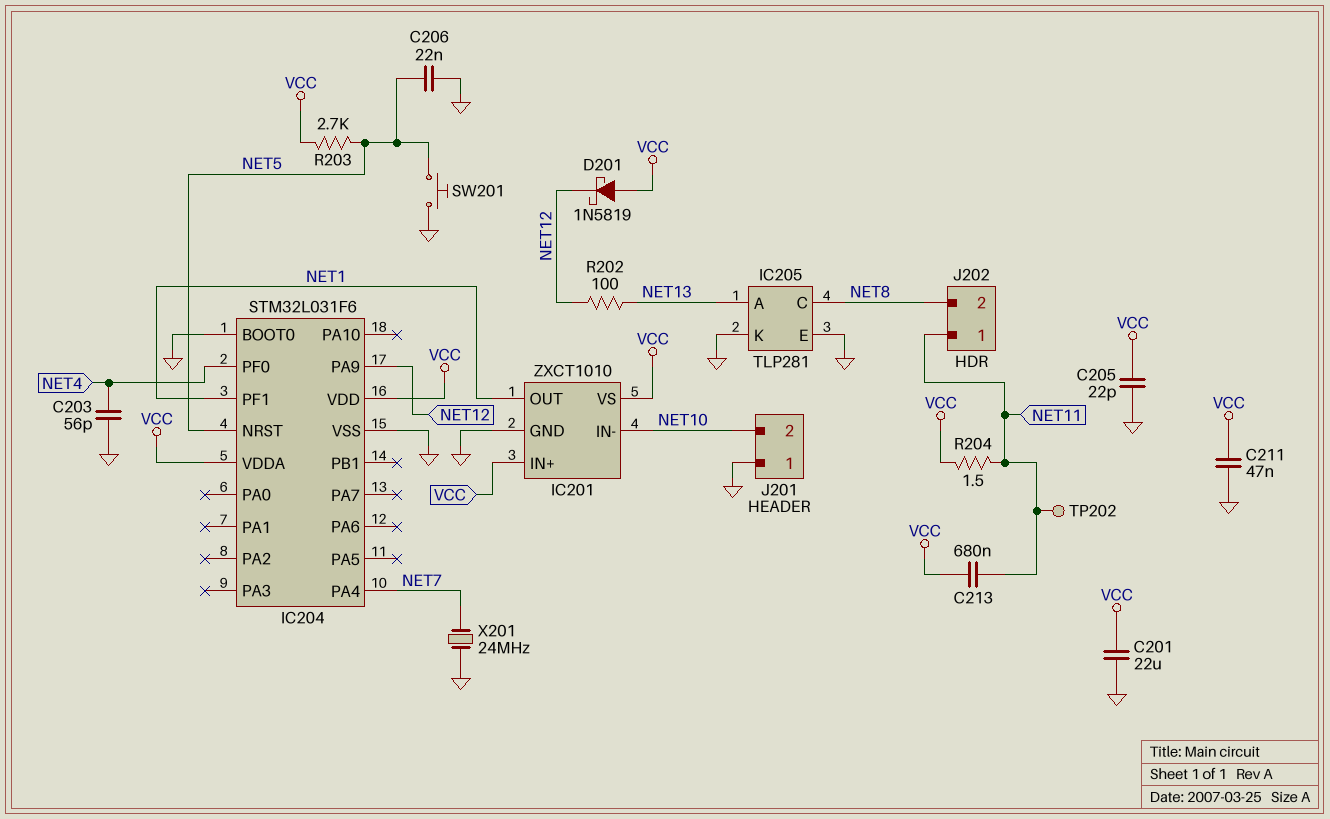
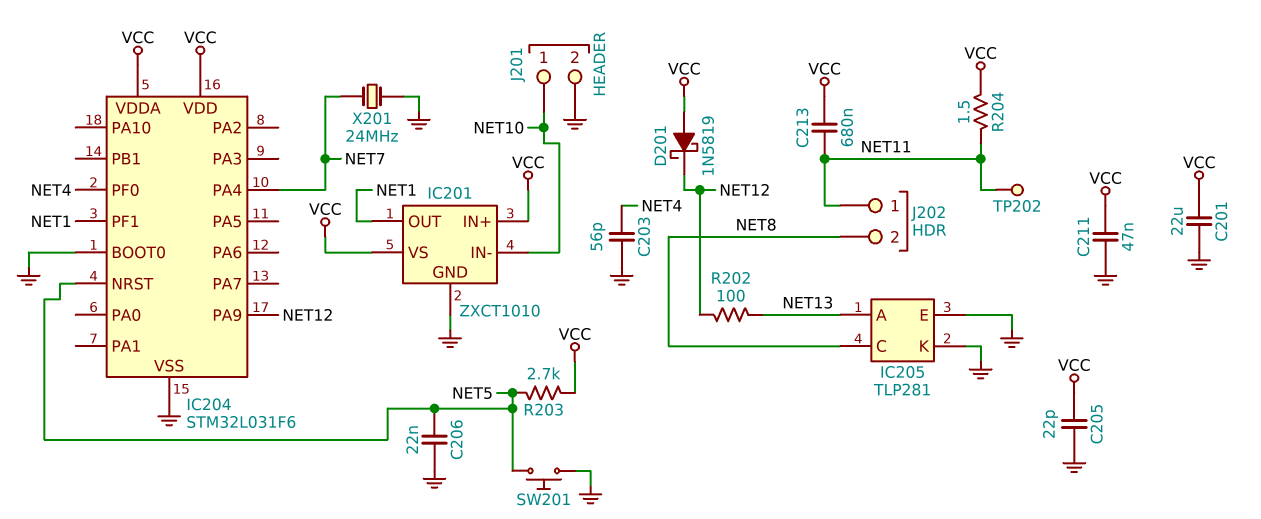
J201 pin 1: GND -> NET10
J201 pin 2: NET10 -> GND

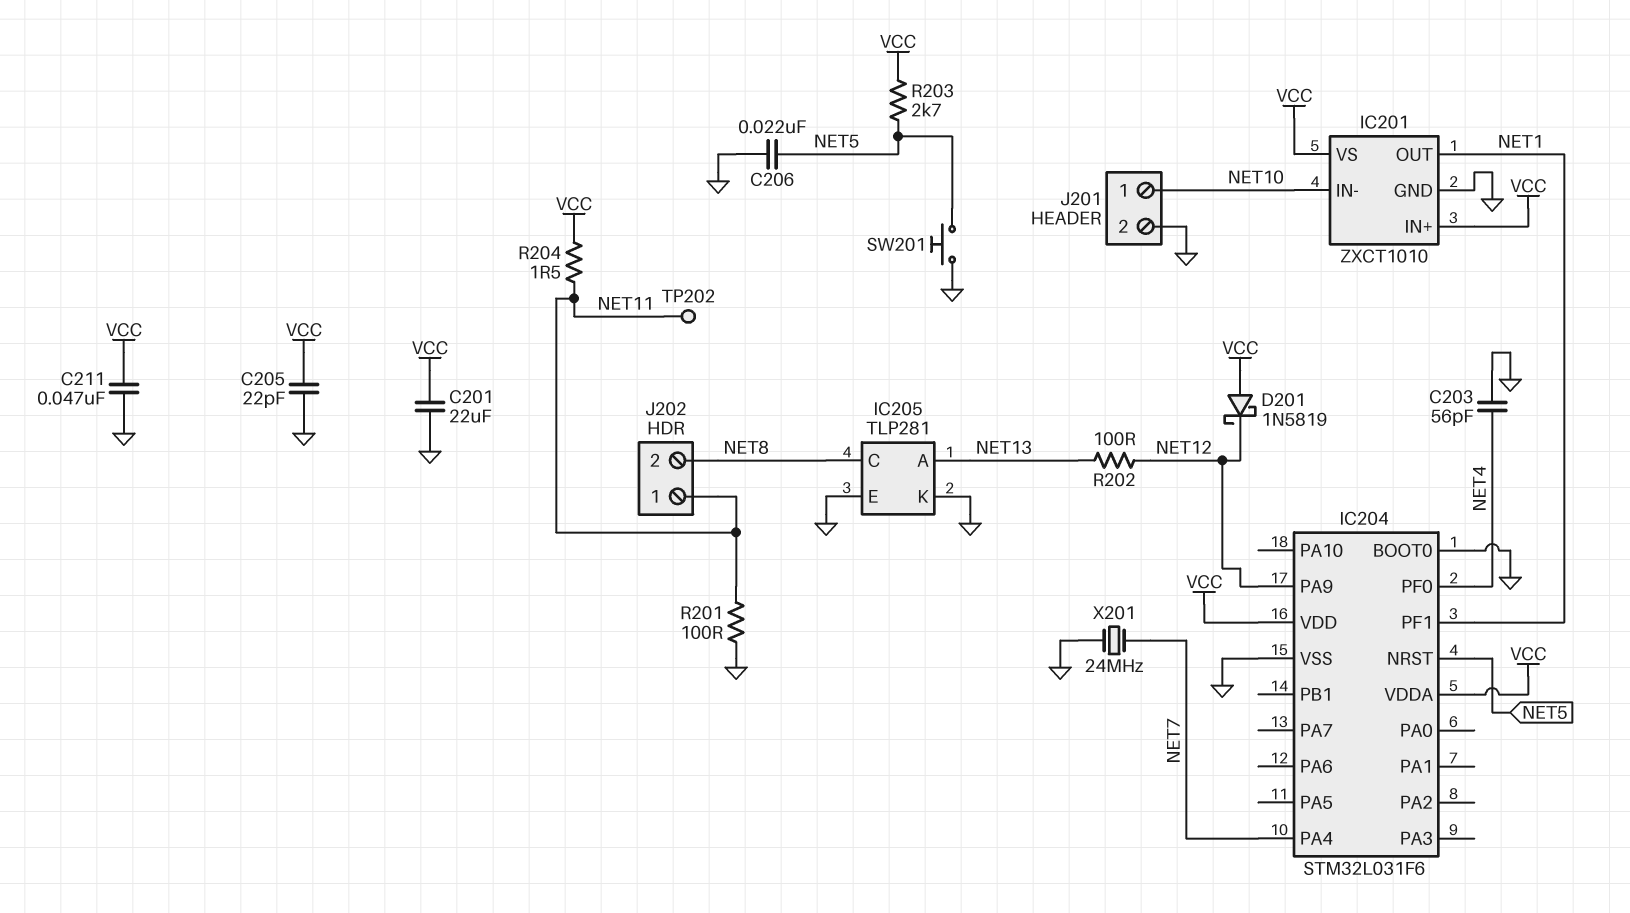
C213: 680nF (NET11, VCC) -> none
R201: none -> 100 (GND, NET11)

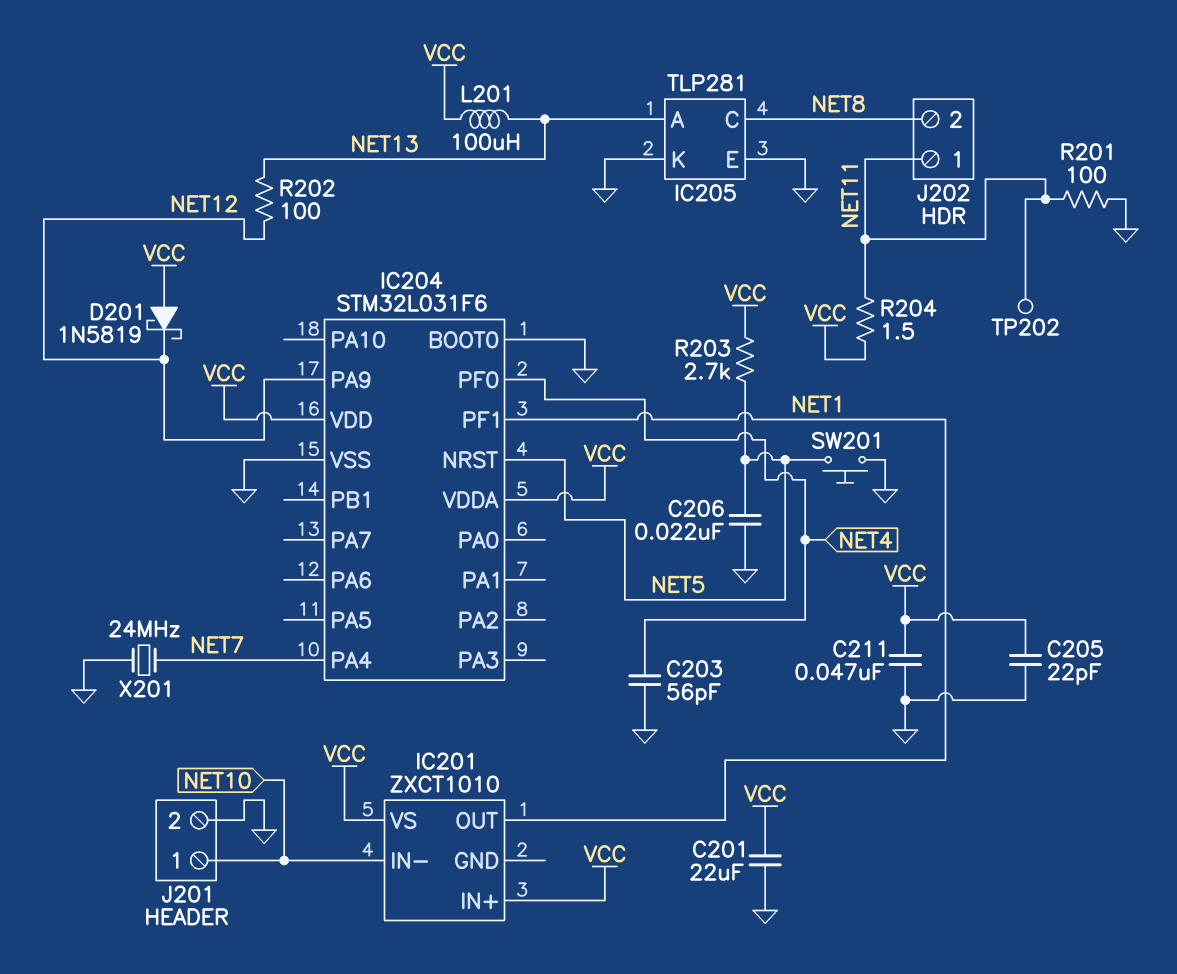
IC201 pin GND: GND -> none
L201: none -> 100uH (NET13, VCC)

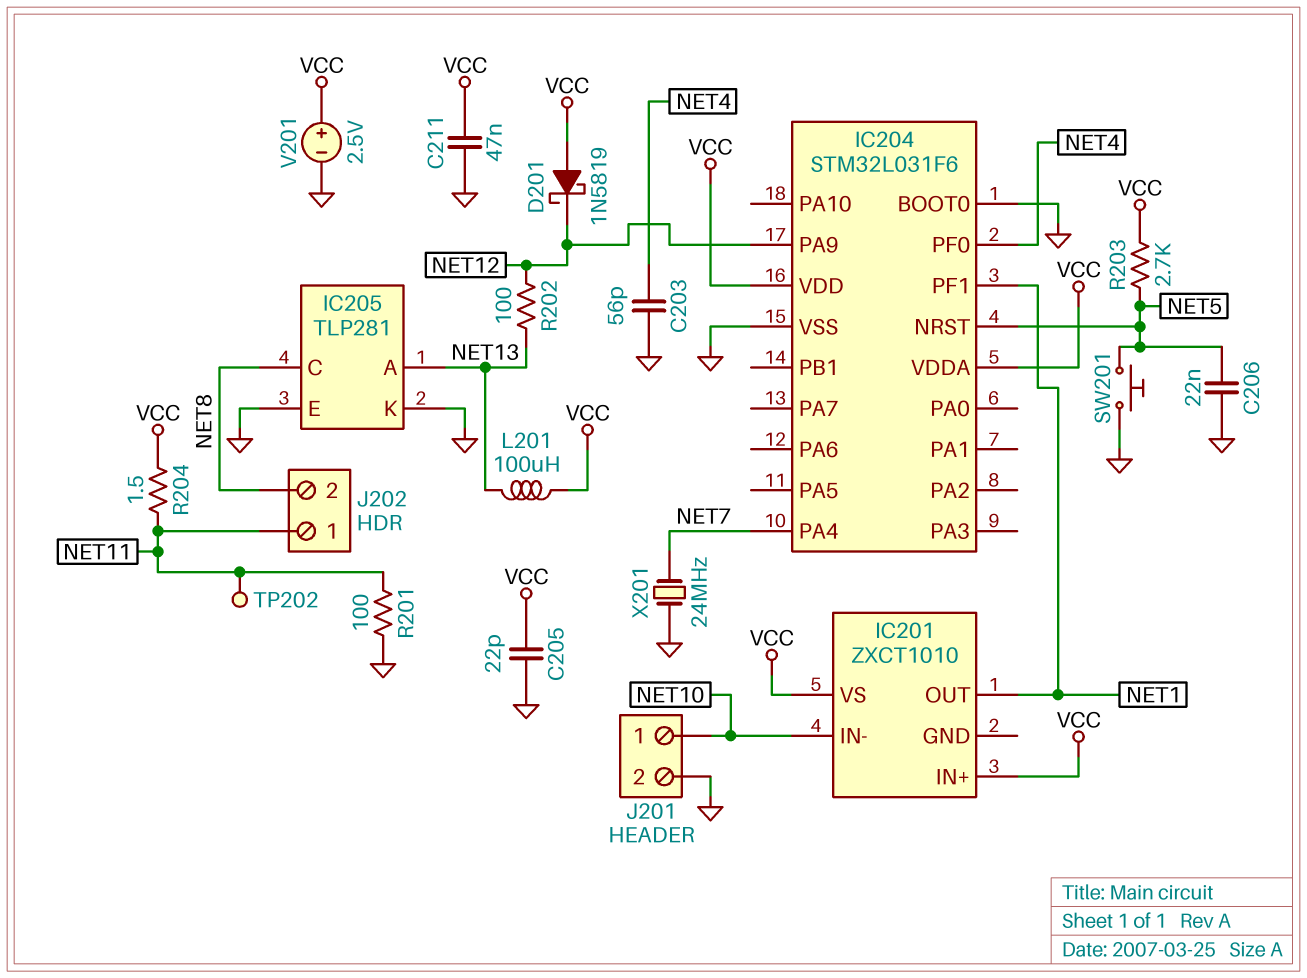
C201: 22uF (GND, VCC) -> none
V201: none -> 2.5V (plus VCC, minus GND)

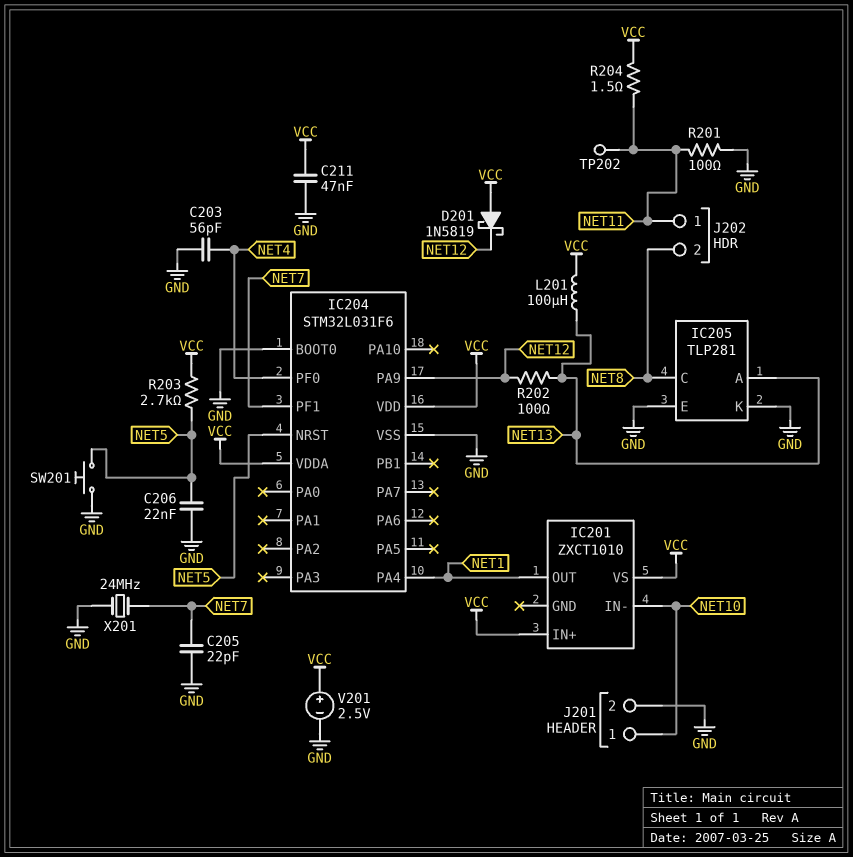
C205: 22pF (GND, VCC) -> 22pF (GND, NET7)
IC204 pin PA4: NET7 -> NET1
IC204 pin PF1: NET1 -> NET7

